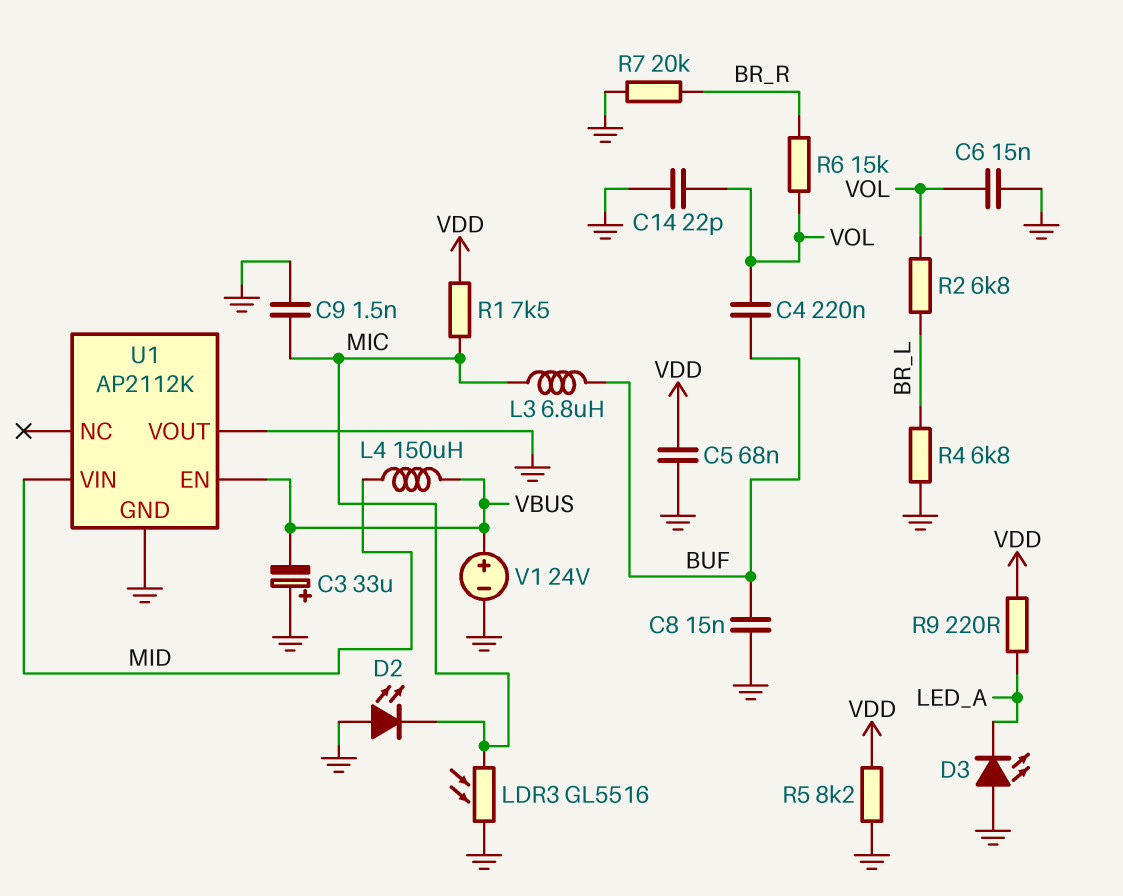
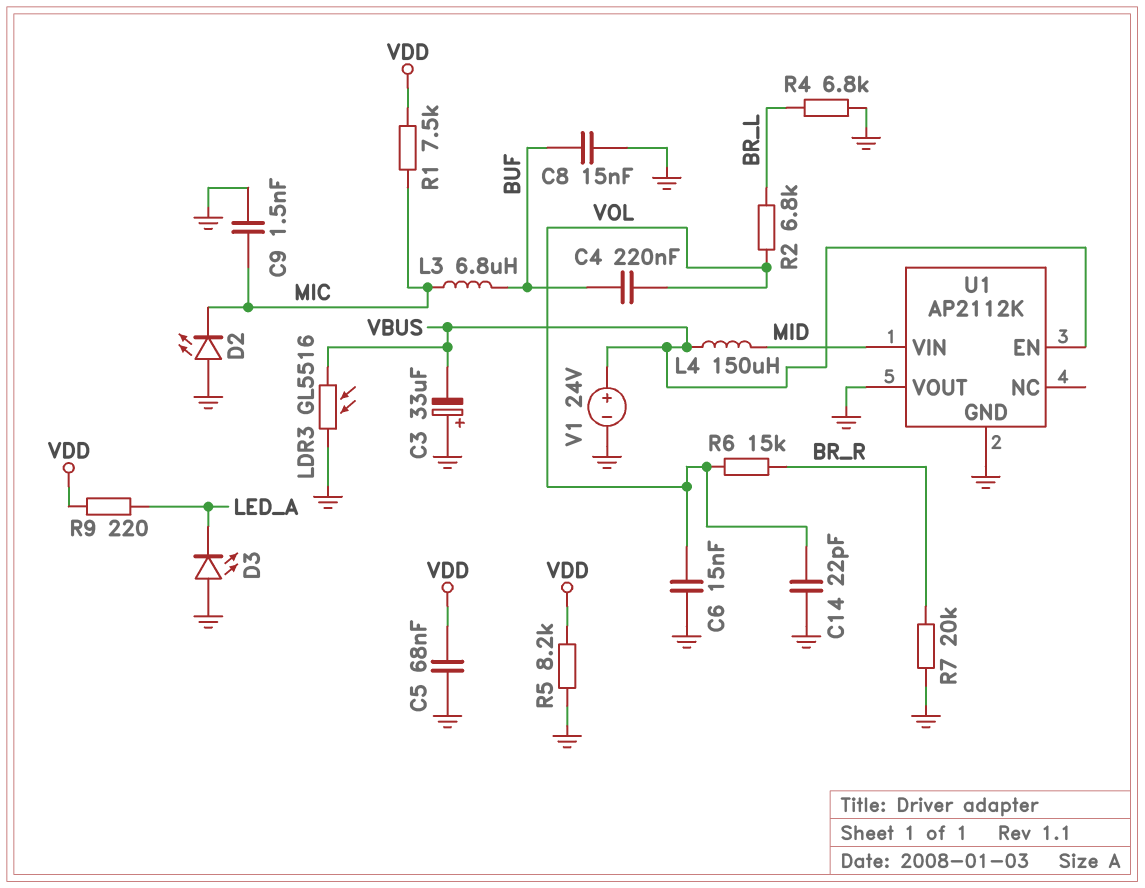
LDR3: GL5516 (GND, MIC) -> GL5516 (GND, VBUS)

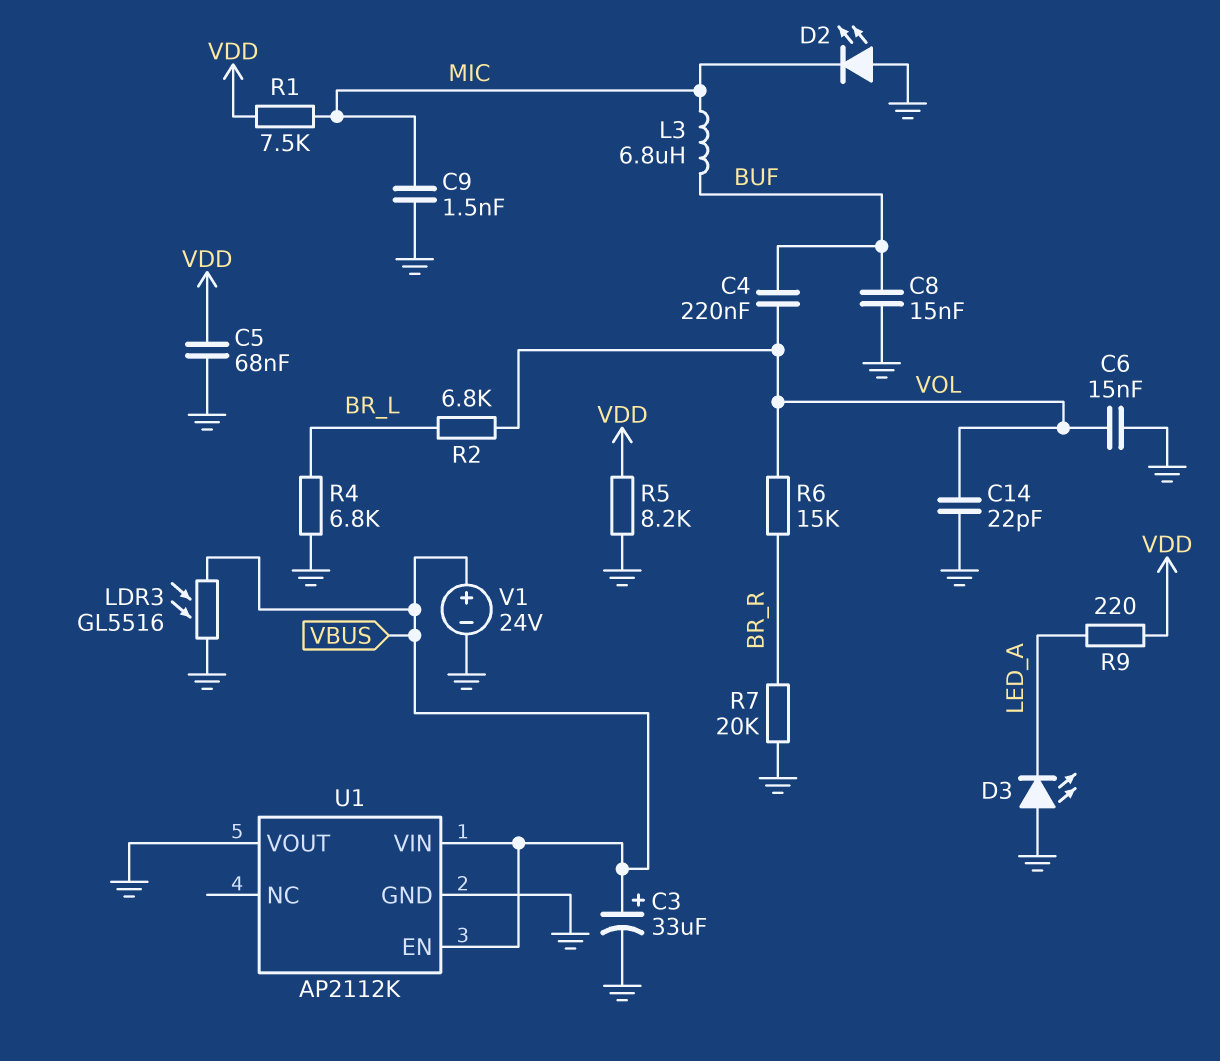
C3: 33uF (plus GND, minus VBUS) -> 33uF (plus VBUS, minus GND)
L4: 150uH (MID, VBUS) -> none
U1 pin VIN: MID -> VBUS

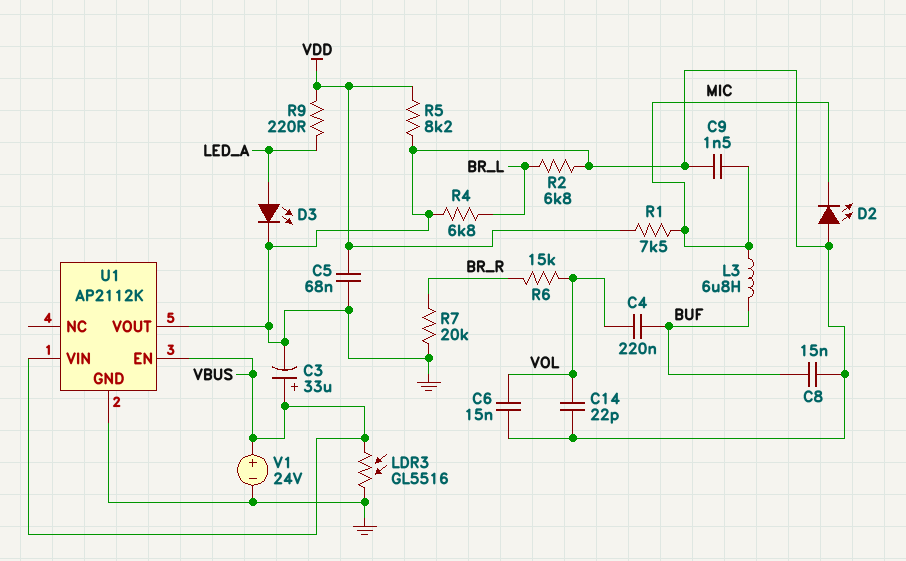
D3: LED (A GND, K LED_A) -> LED (A LED_A, K GND)
R2: 6.8k (BR_L, VOL) -> 6.8k (BR_L, GND)

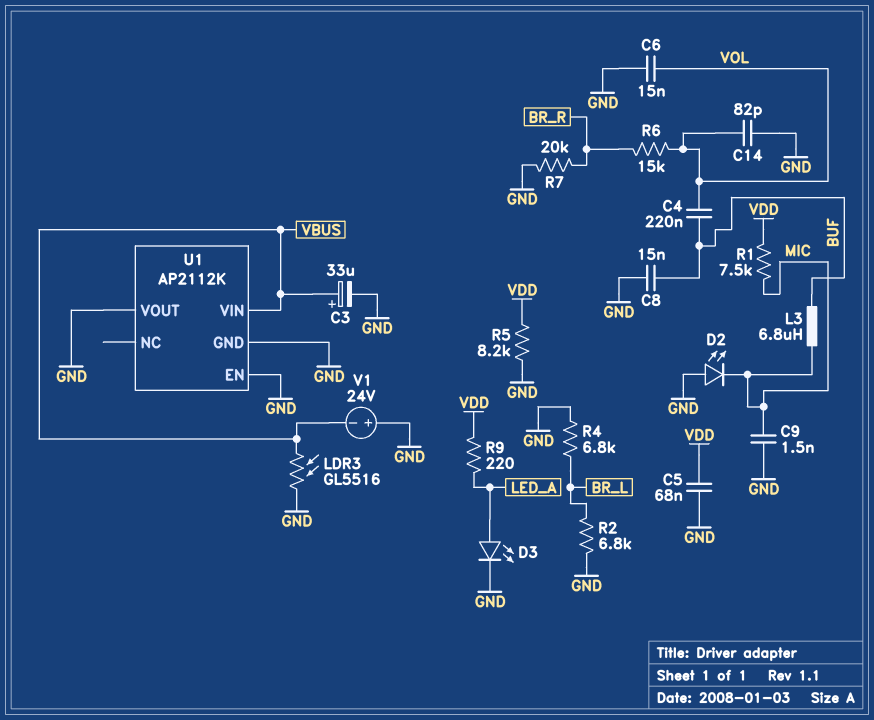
C14: 22pF (GND, VOL) -> 82pF (GND, VOL)
U1 pin EN: VBUS -> GND
V1: 24V (plus VBUS, minus GND) -> 24V (plus GND, minus VBUS)

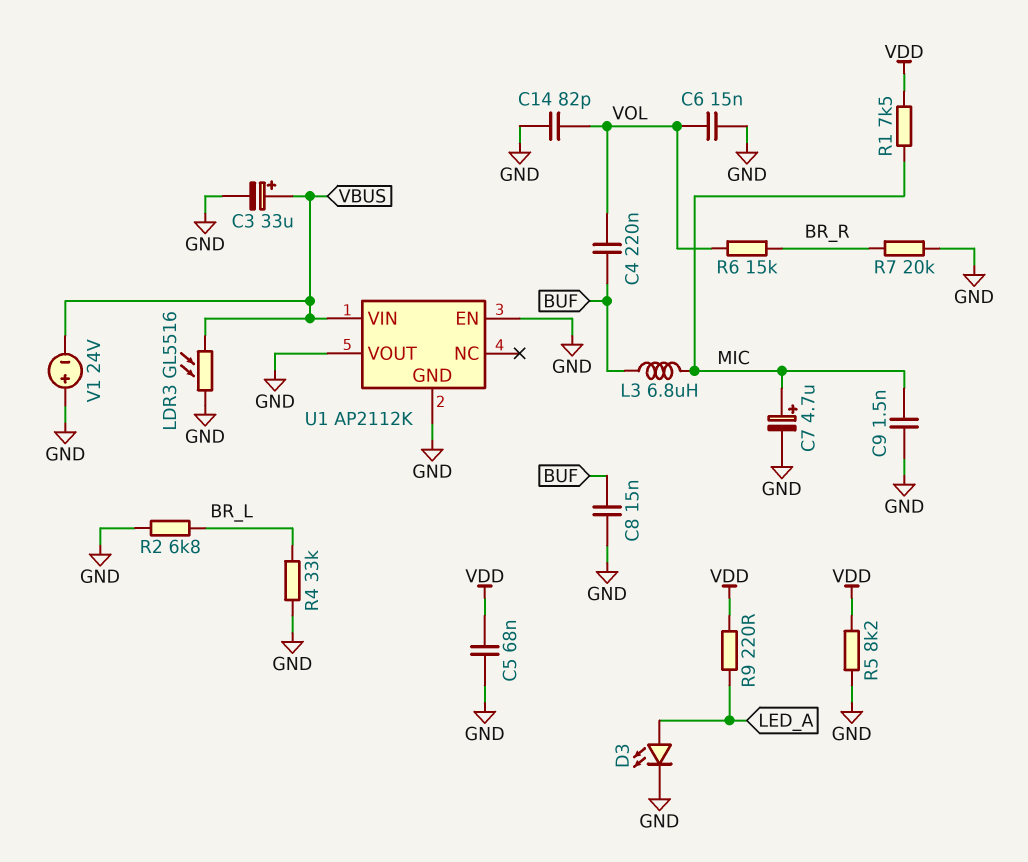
C7: none -> 4.7uF (plus MIC, minus GND)
D2: LED (A GND, K MIC) -> none
R4: 6.8k (BR_L, GND) -> 33k (BR_L, GND)

